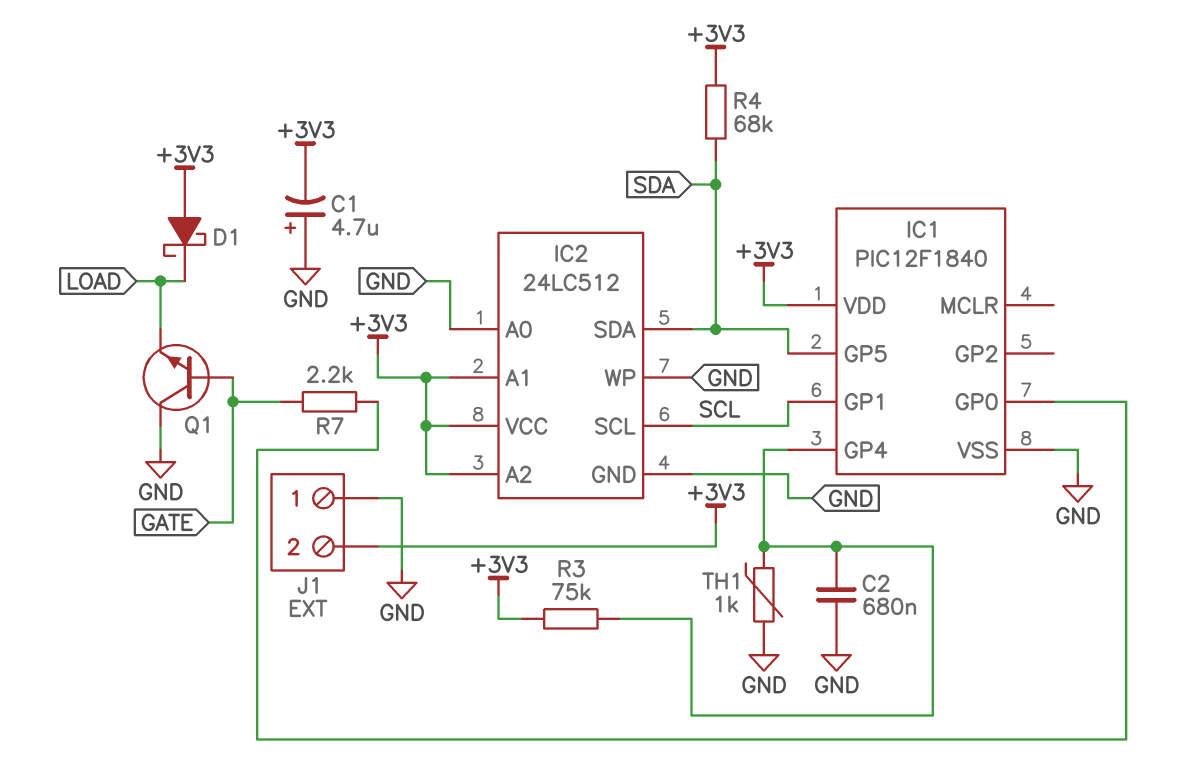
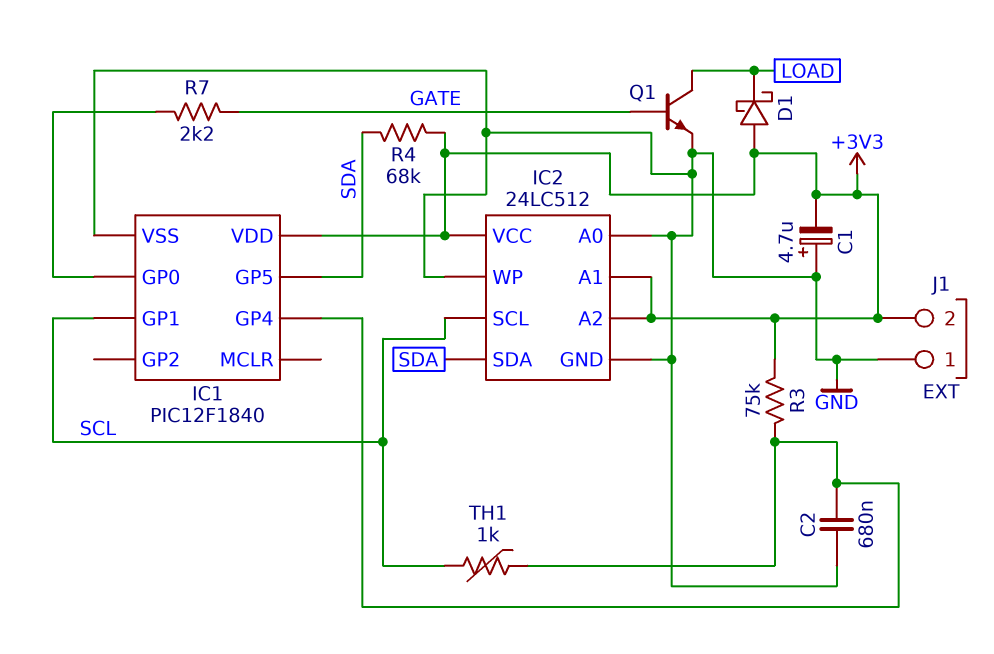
Q1: NPN (B GATE, C GND, E LOAD) -> NPN (B GATE, C LOAD, E GND)
TH1: 1k (GND, IC1/GP4) -> 1k (IC1/GP4, SCL)

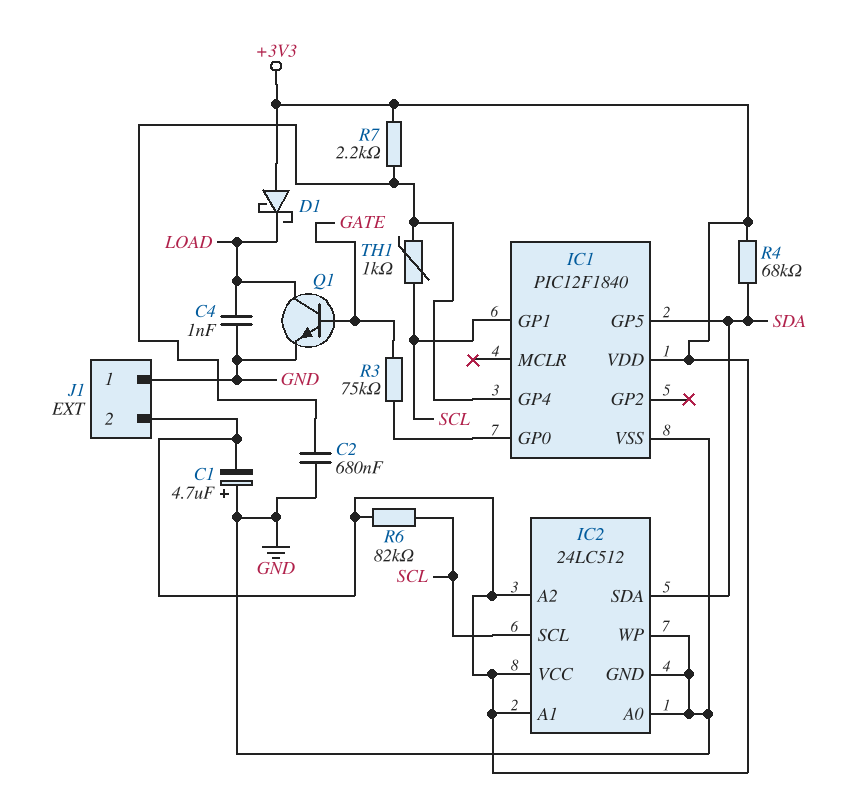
C4: none -> 1nF (GND, LOAD)
R3: 75k (+3V3, IC1/GP4) -> 75k (GATE, IC1/GP0)
R6: none -> 82k (+3V3, SCL)
R7: 2.2k (GATE, IC1/GP0) -> 2.2k (+3V3, IC1/GP4)

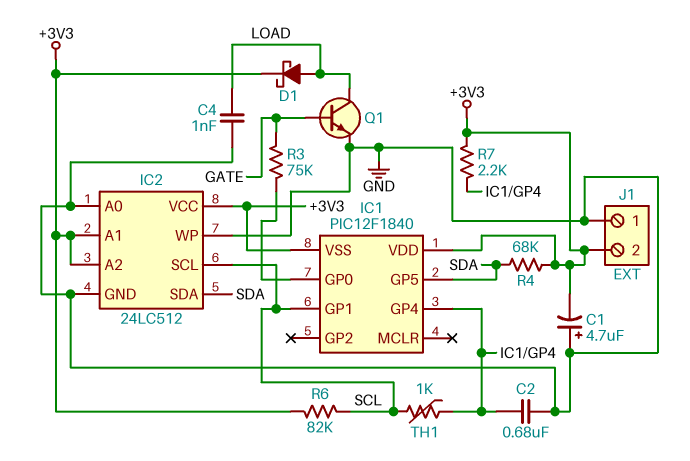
D1: schottky (A +3V3, K LOAD) -> schottky (A LOAD, K +3V3)
IC1 pin VSS: GND -> +3V3

